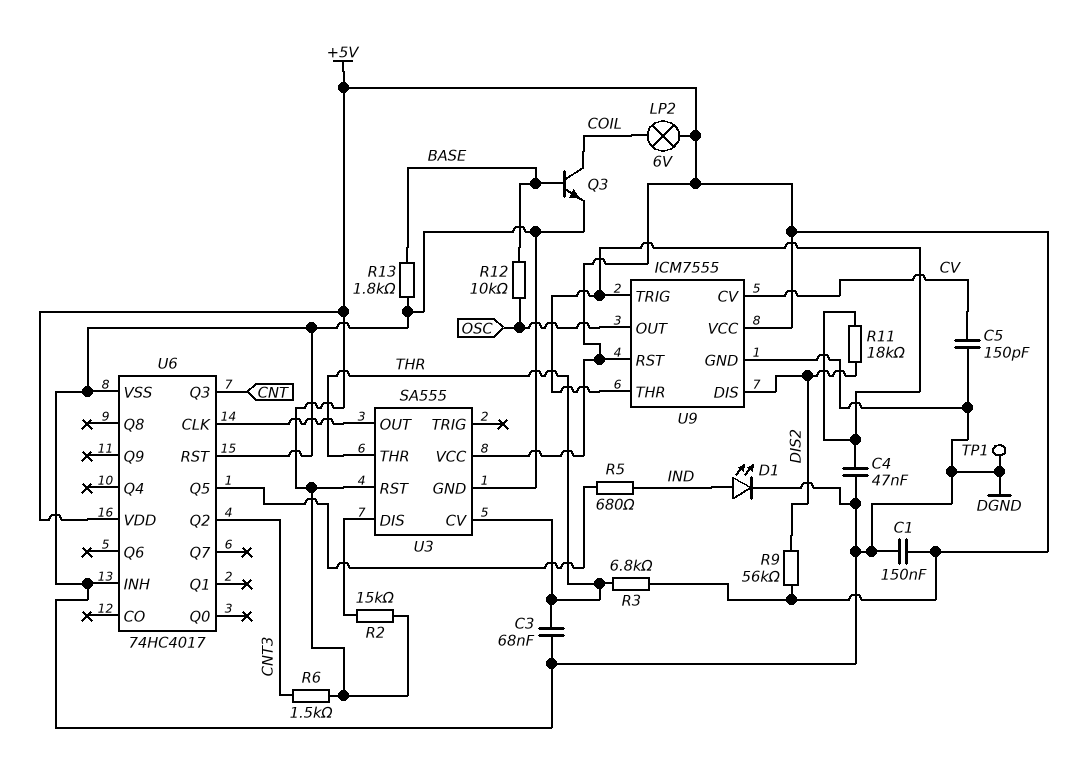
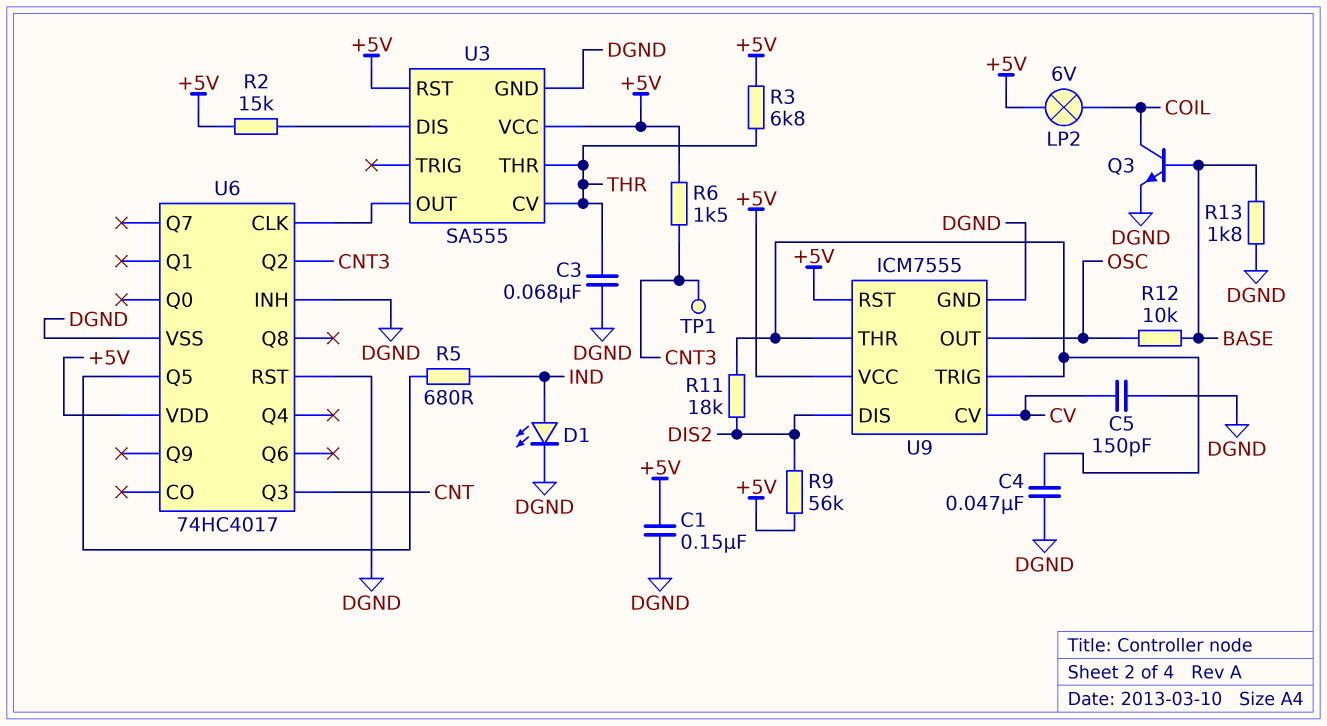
TP1: test point (DGND) -> test point (CNT3)

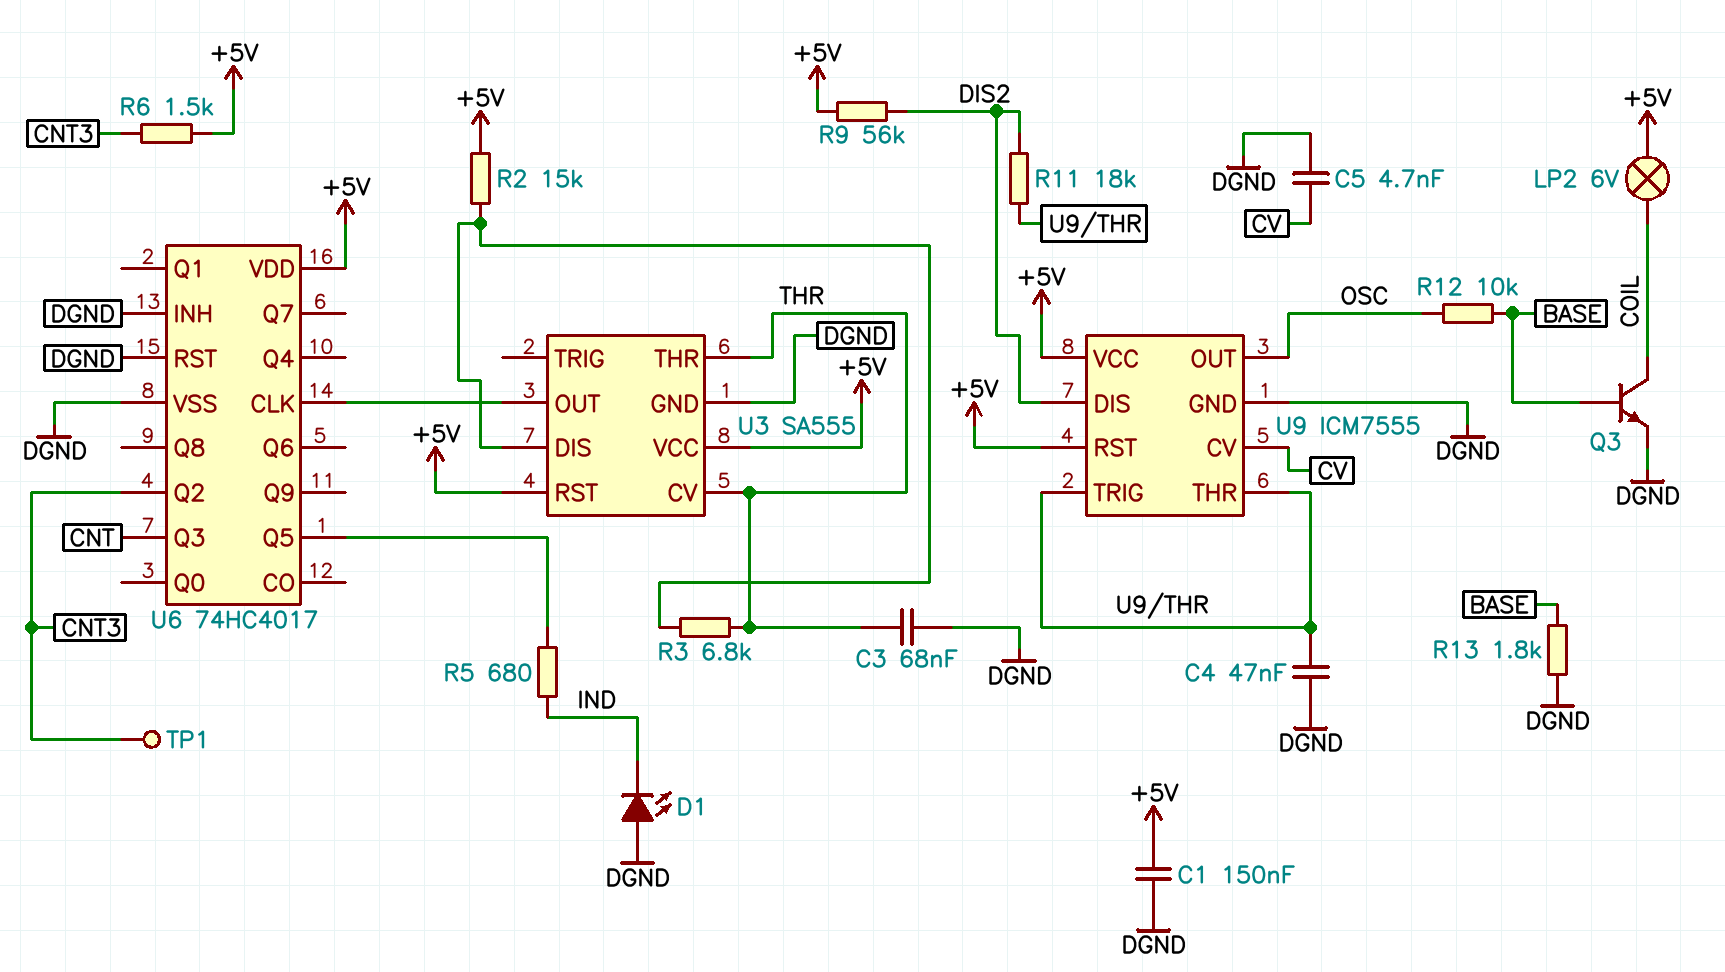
C5: 150pF (CV, DGND) -> 4.7nF (CV, DGND)
D1: LED (A IND, K DGND) -> LED (A DGND, K IND)
R3: 6.8k (+5V, THR) -> 6.8k (THR, U3/DIS)

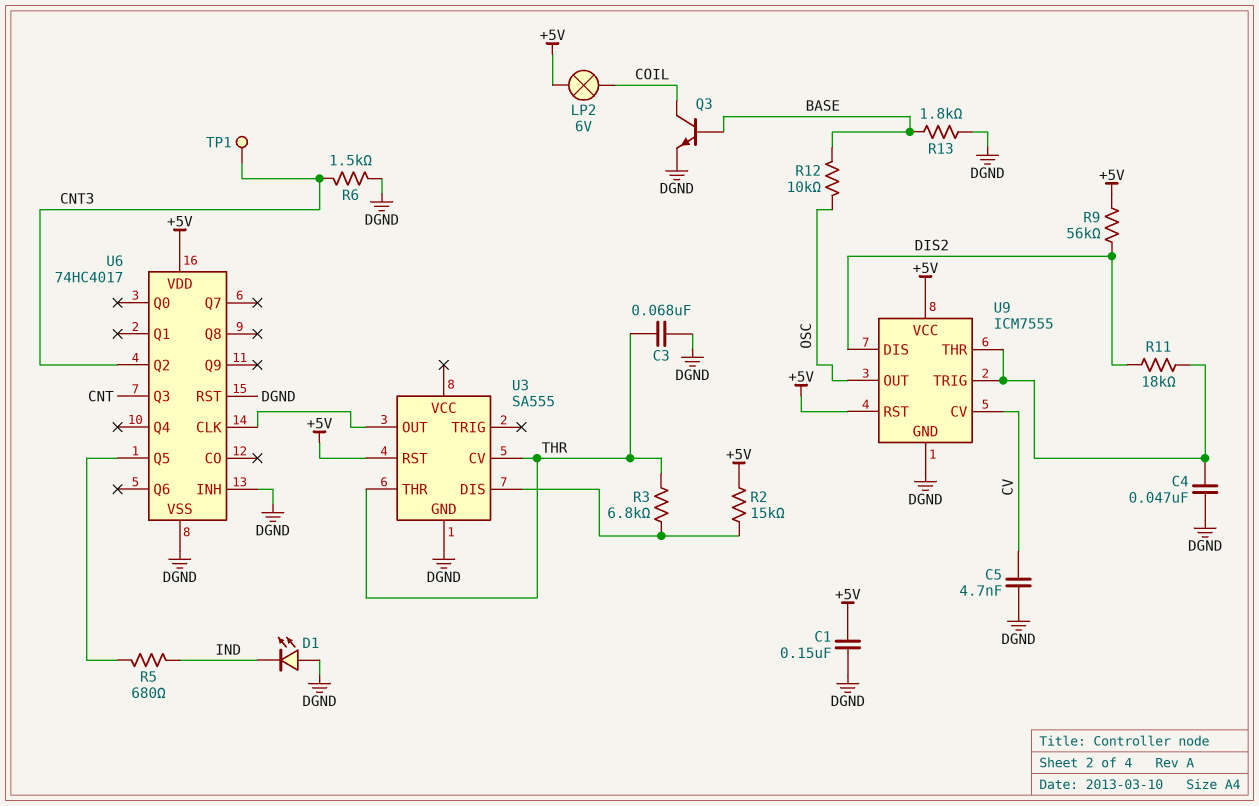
R6: 1.5k (+5V, CNT3) -> 1.5k (CNT3, DGND)
U3 pin VCC: +5V -> none

